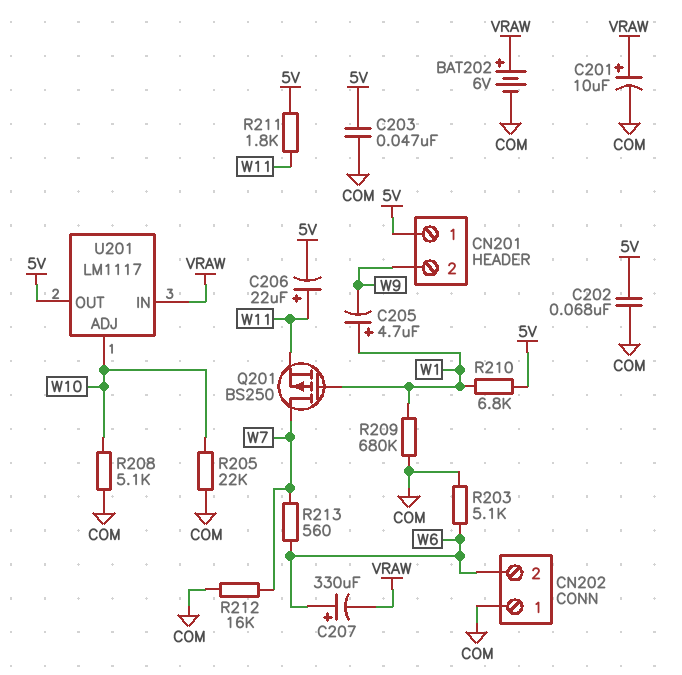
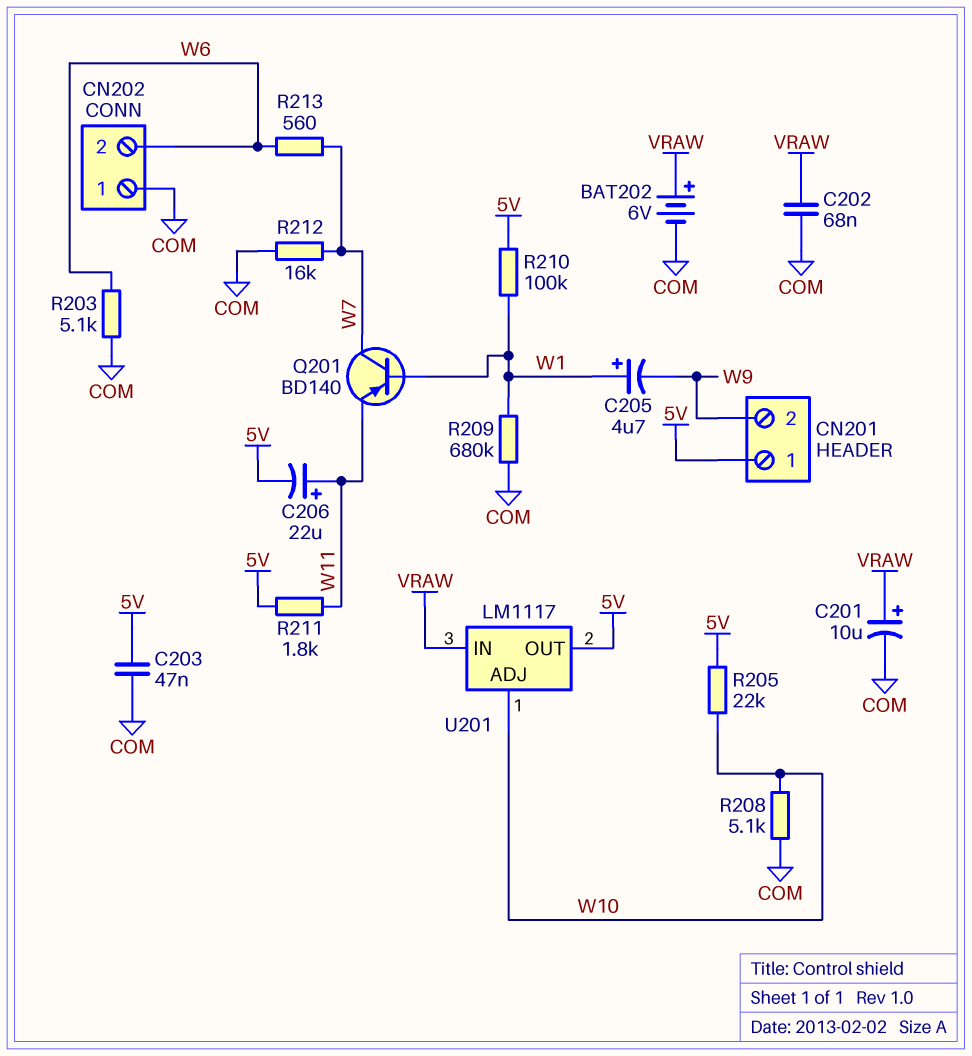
C202: 68nF (5V, COM) -> 68nF (COM, VRAW)
C207: 330uF (plus W6, minus VRAW) -> none
Q201: PMOS BS250 (G W1, D W7, S W11) -> PNP BD140 (B W1, C W7, E W11)
R205: 22k (COM, W10) -> 22k (5V, W10)
R210: 6.8k (5V, W1) -> 100k (5V, W1)

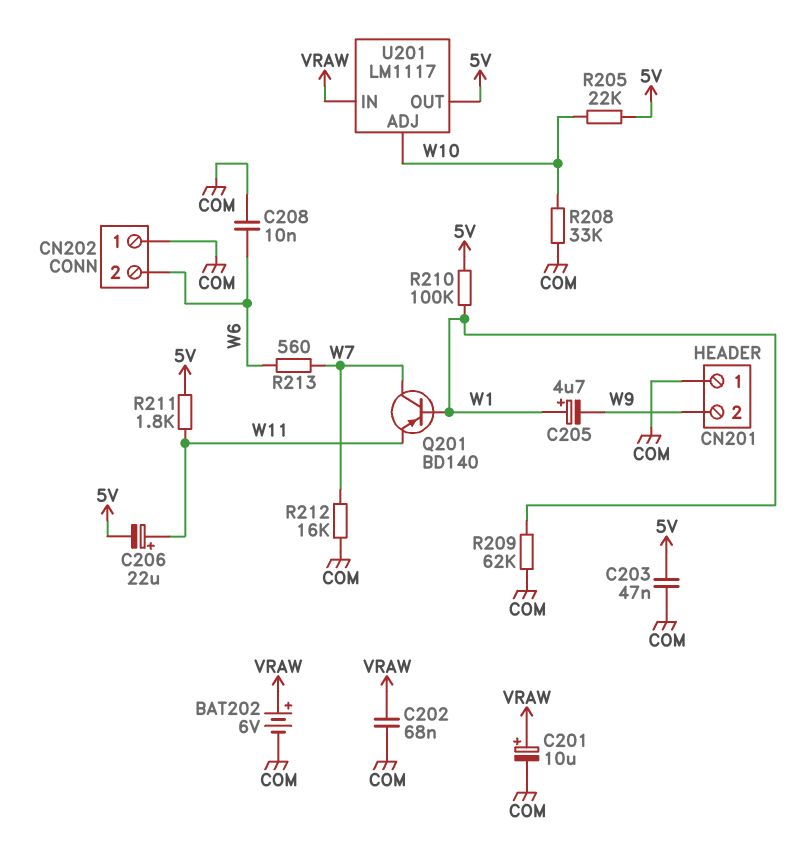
C208: none -> 10nF (COM, W6)
CN201 pin 1: 5V -> COM
R203: 5.1k (COM, W6) -> none
R208: 5.1k (COM, W10) -> 33k (COM, W10)
R209: 680k (COM, W1) -> 62k (COM, W1)

